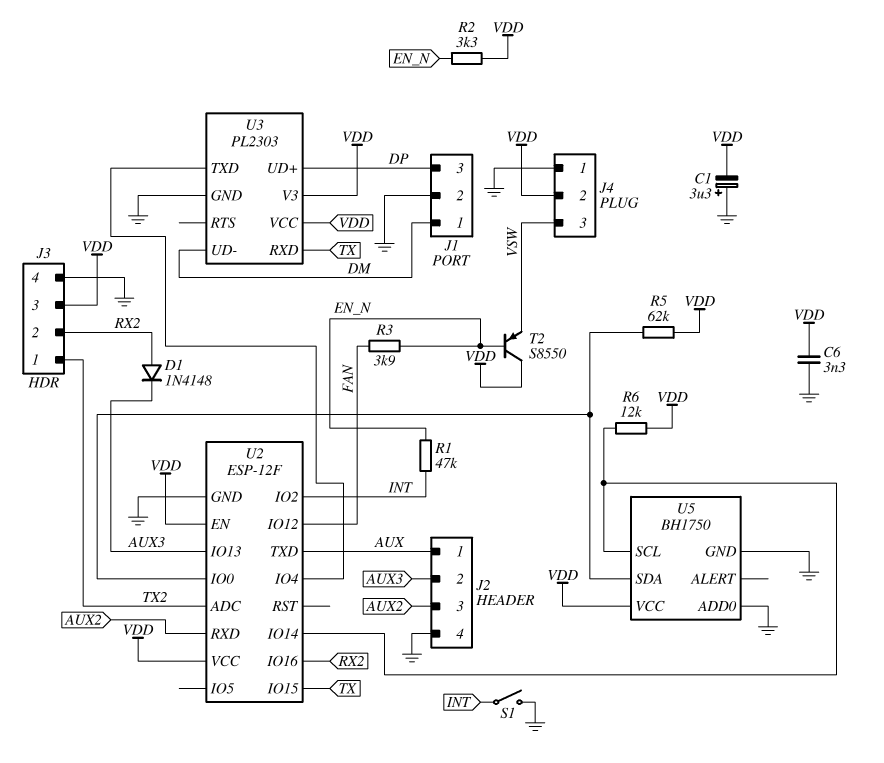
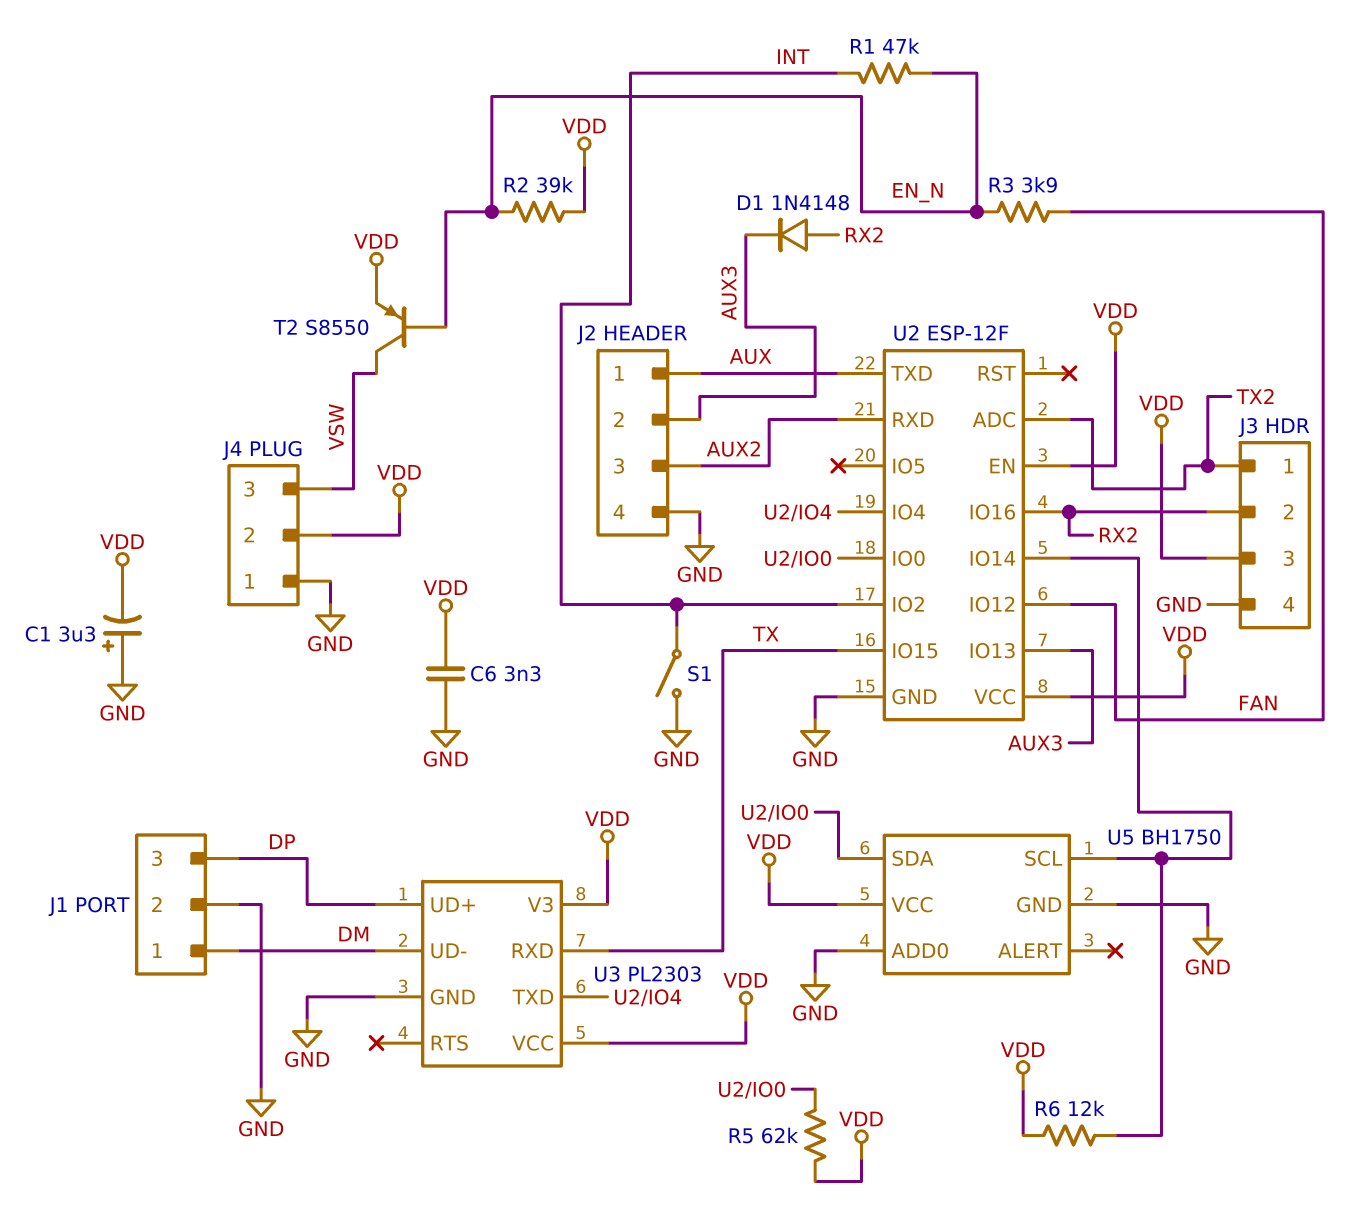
R2: 3.3k (EN_N, VDD) -> 39k (EN_N, VDD)
T2: PNP S8550 (B EN_N, C VDD, E VSW) -> PNP S8550 (B EN_N, C VSW, E VDD)

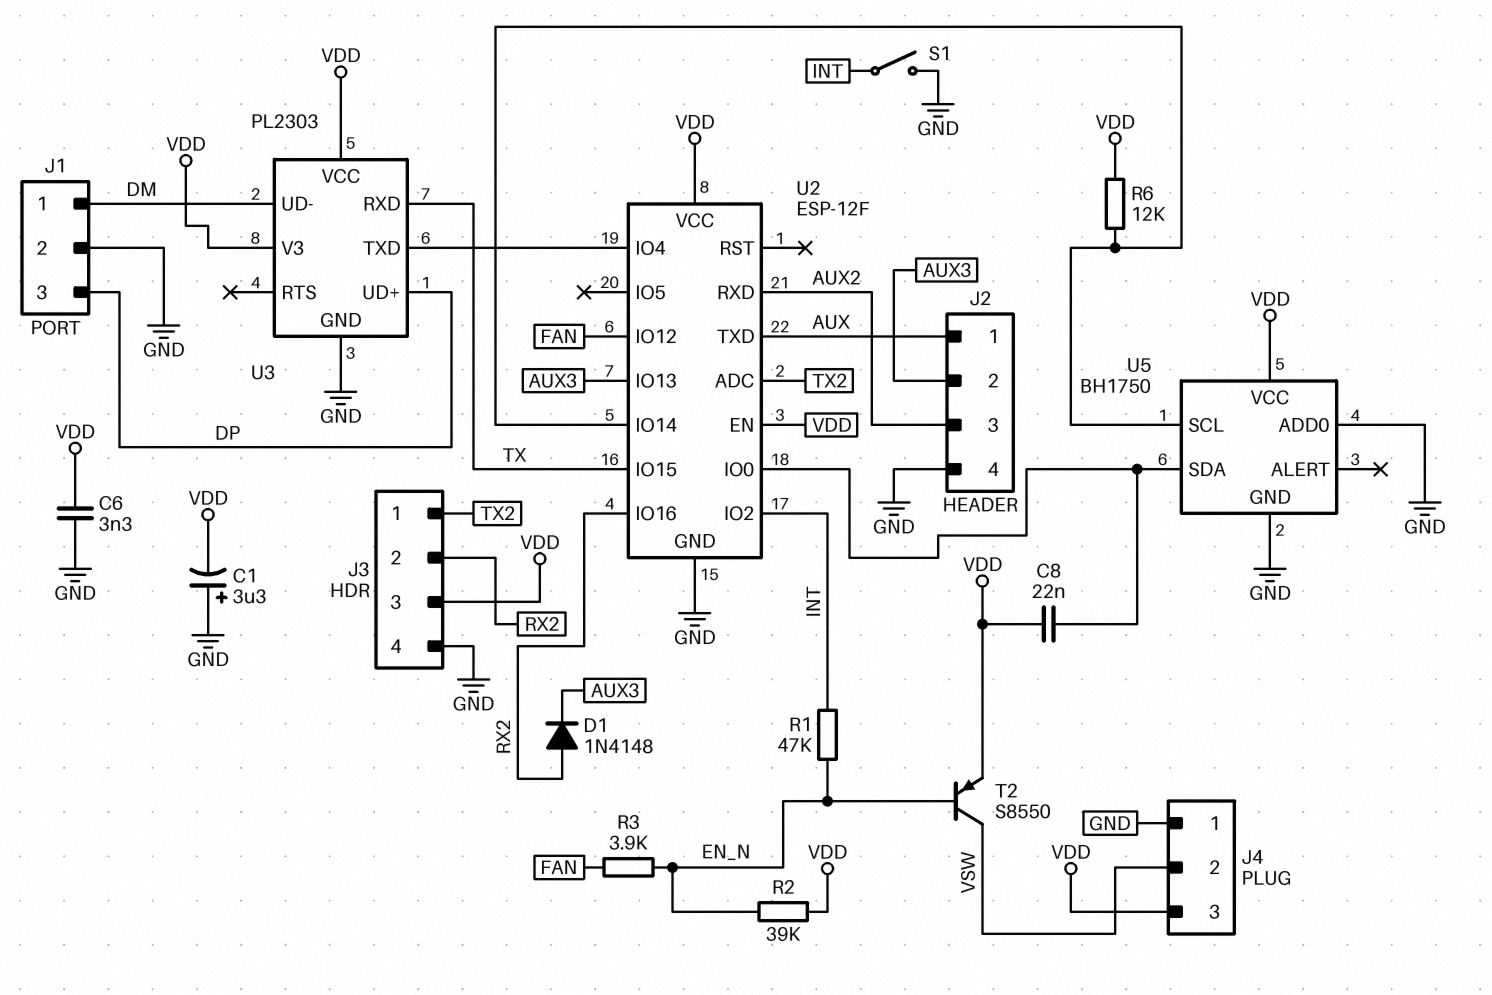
C8: none -> 22nF (U2/IO0, VDD)
J4 pin 2: VDD -> VSW
J4 pin 3: VSW -> VDD
R5: 62k (U2/IO0, VDD) -> none

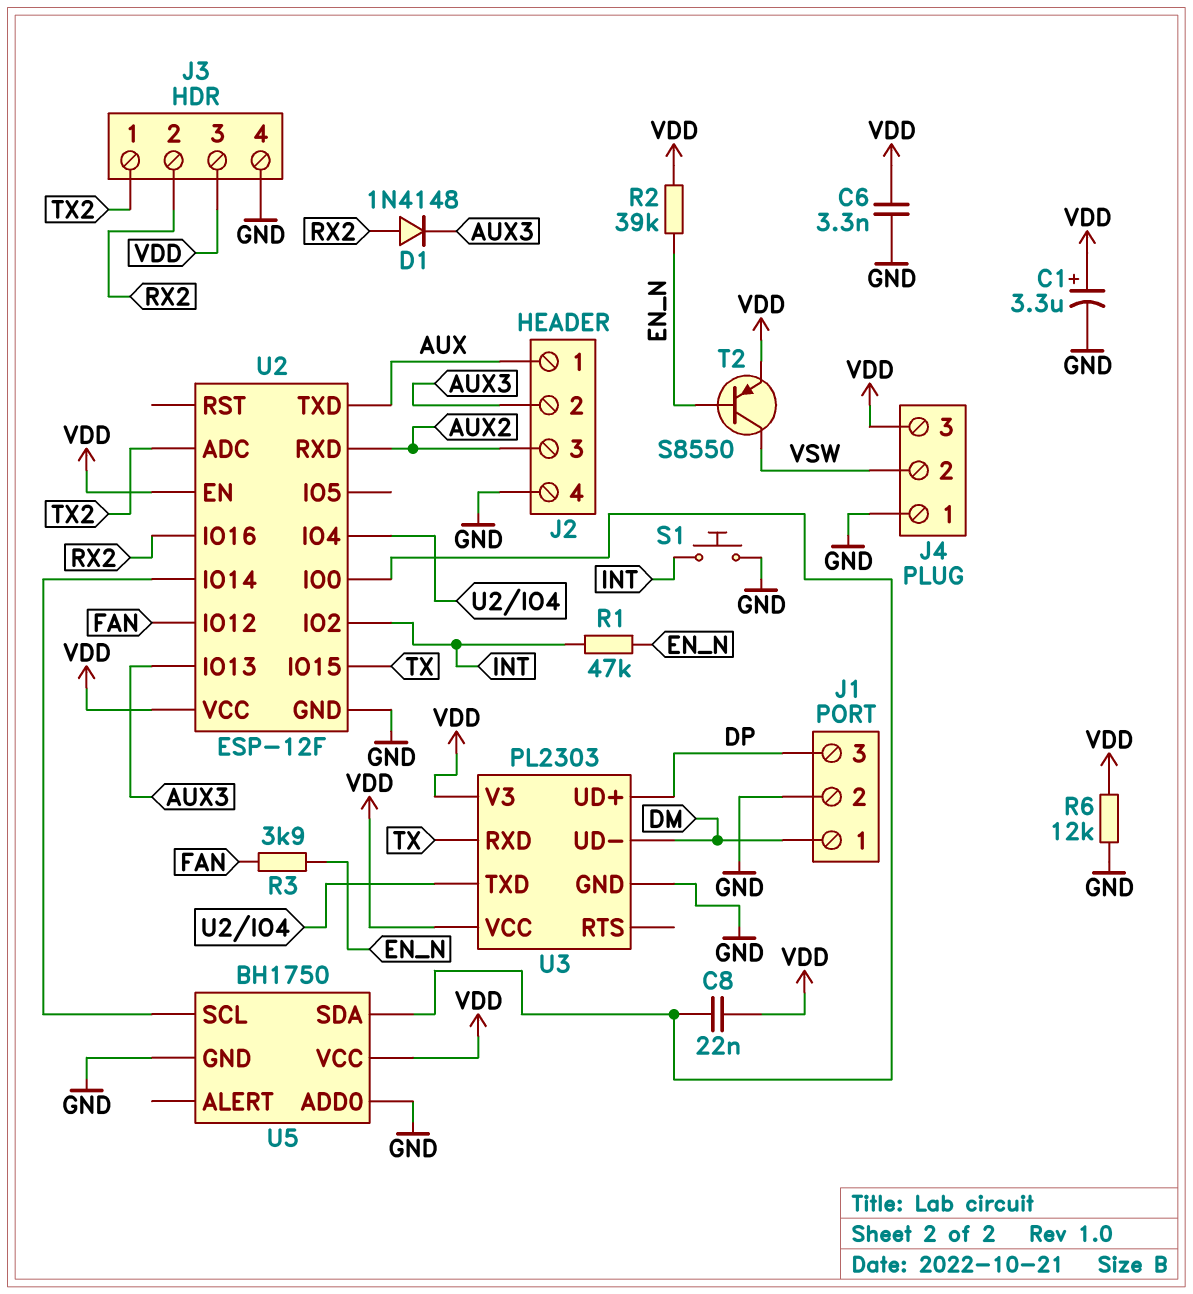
C1: 3.3uF (plus GND, minus VDD) -> 3.3uF (plus VDD, minus GND)
R6: 12k (U2/IO14, VDD) -> 12k (GND, VDD)
S1: switch (GND, INT) -> button (GND, INT)

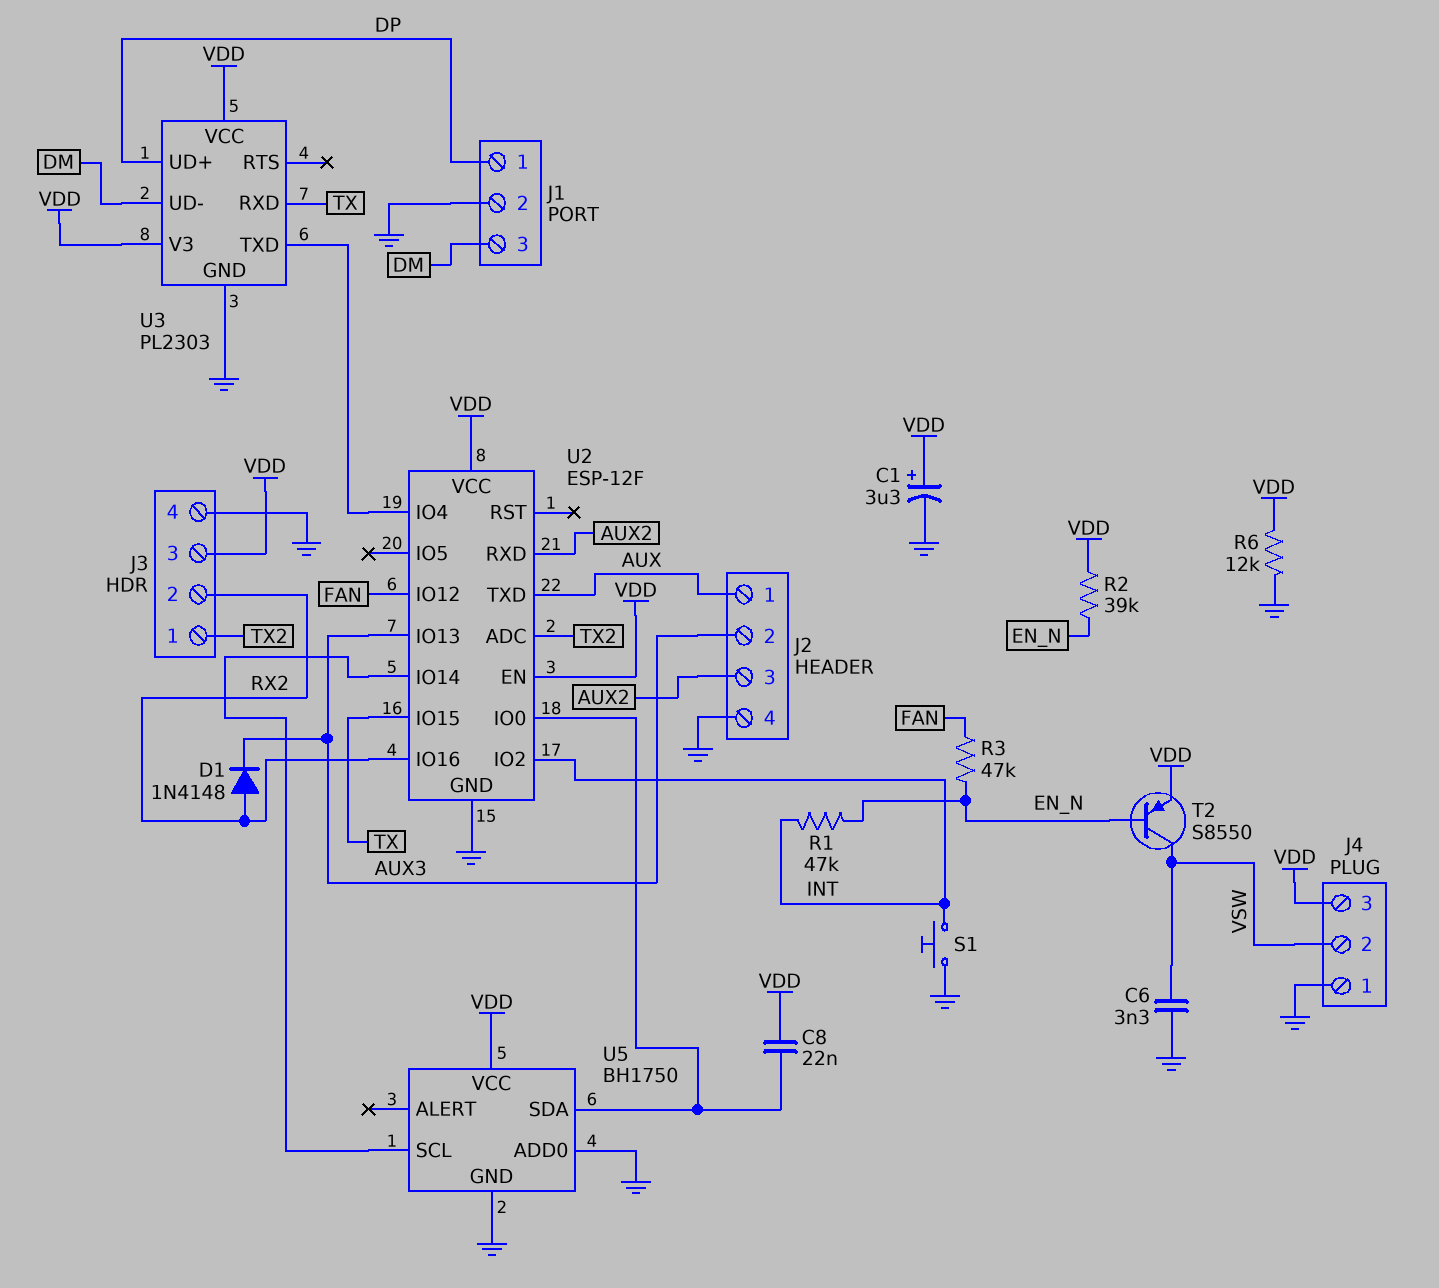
C6: 3.3nF (GND, VDD) -> 3.3nF (GND, VSW)
J1 pin 1: DM -> DP
J1 pin 3: DP -> DM
R3: 3.9k (EN_N, FAN) -> 47k (EN_N, FAN)

